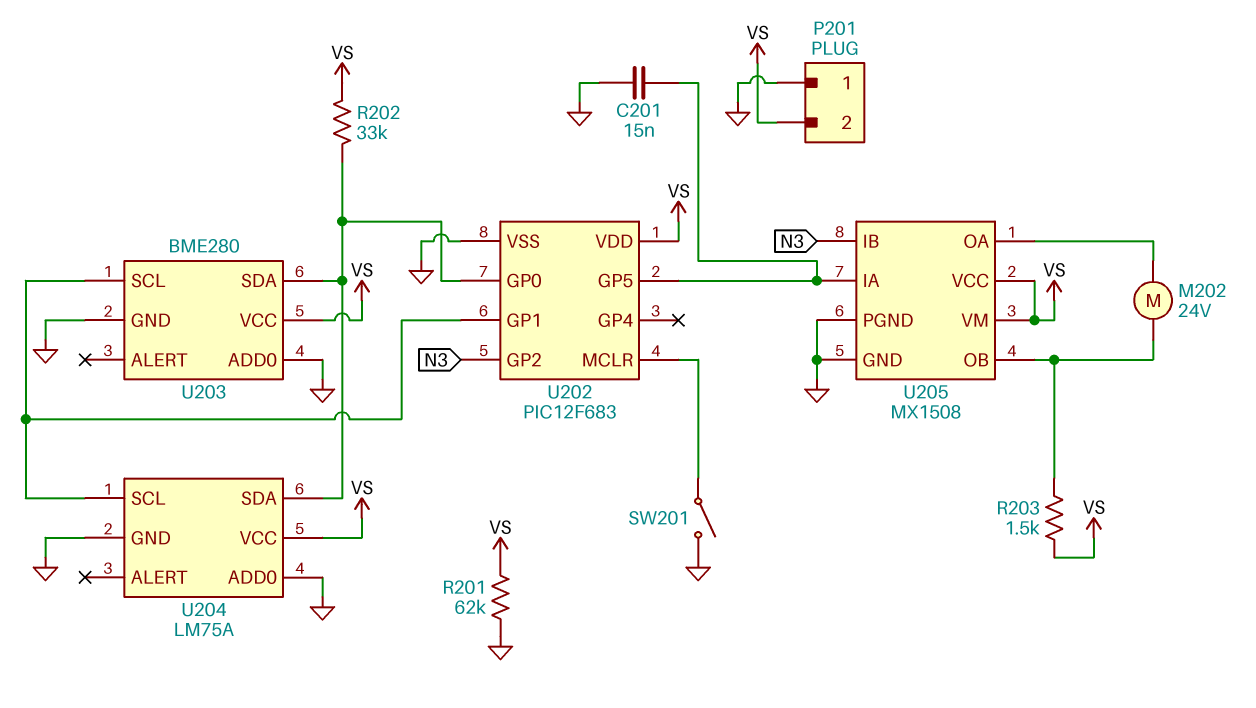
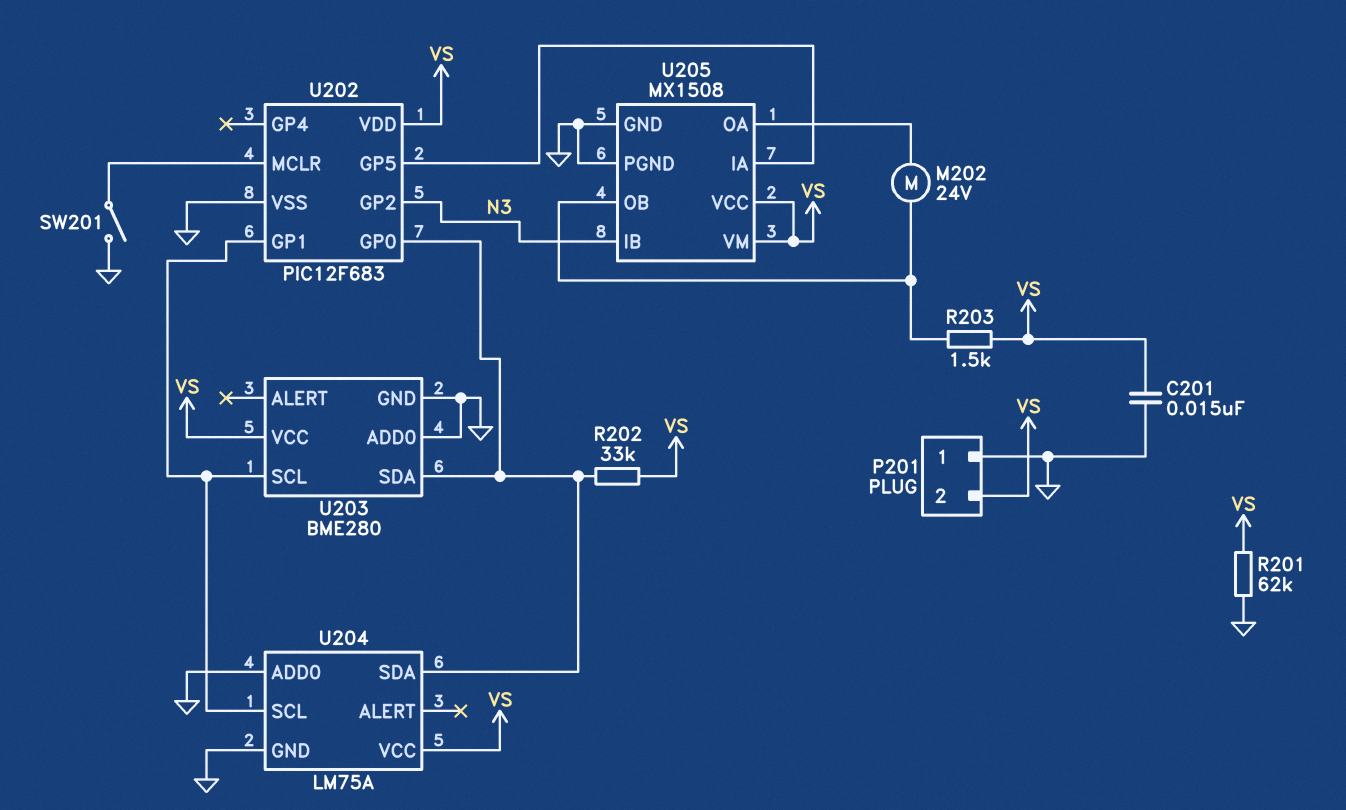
C201: 15nF (GND, U202/GP5) -> 15nF (GND, VS)

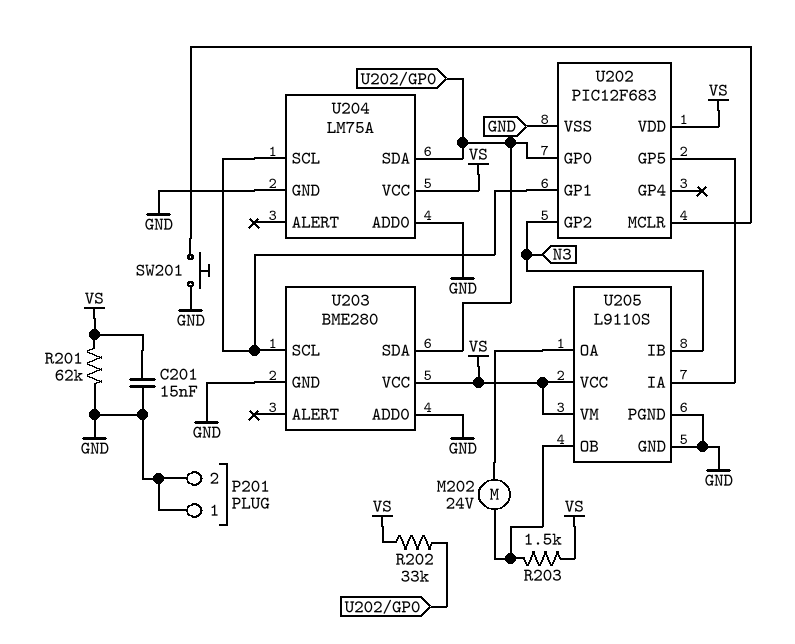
P201 pin 2: VS -> GND
SW201: switch (GND, U202/MCLR) -> button (GND, U202/MCLR)
U205: MX1508 -> L9110S

